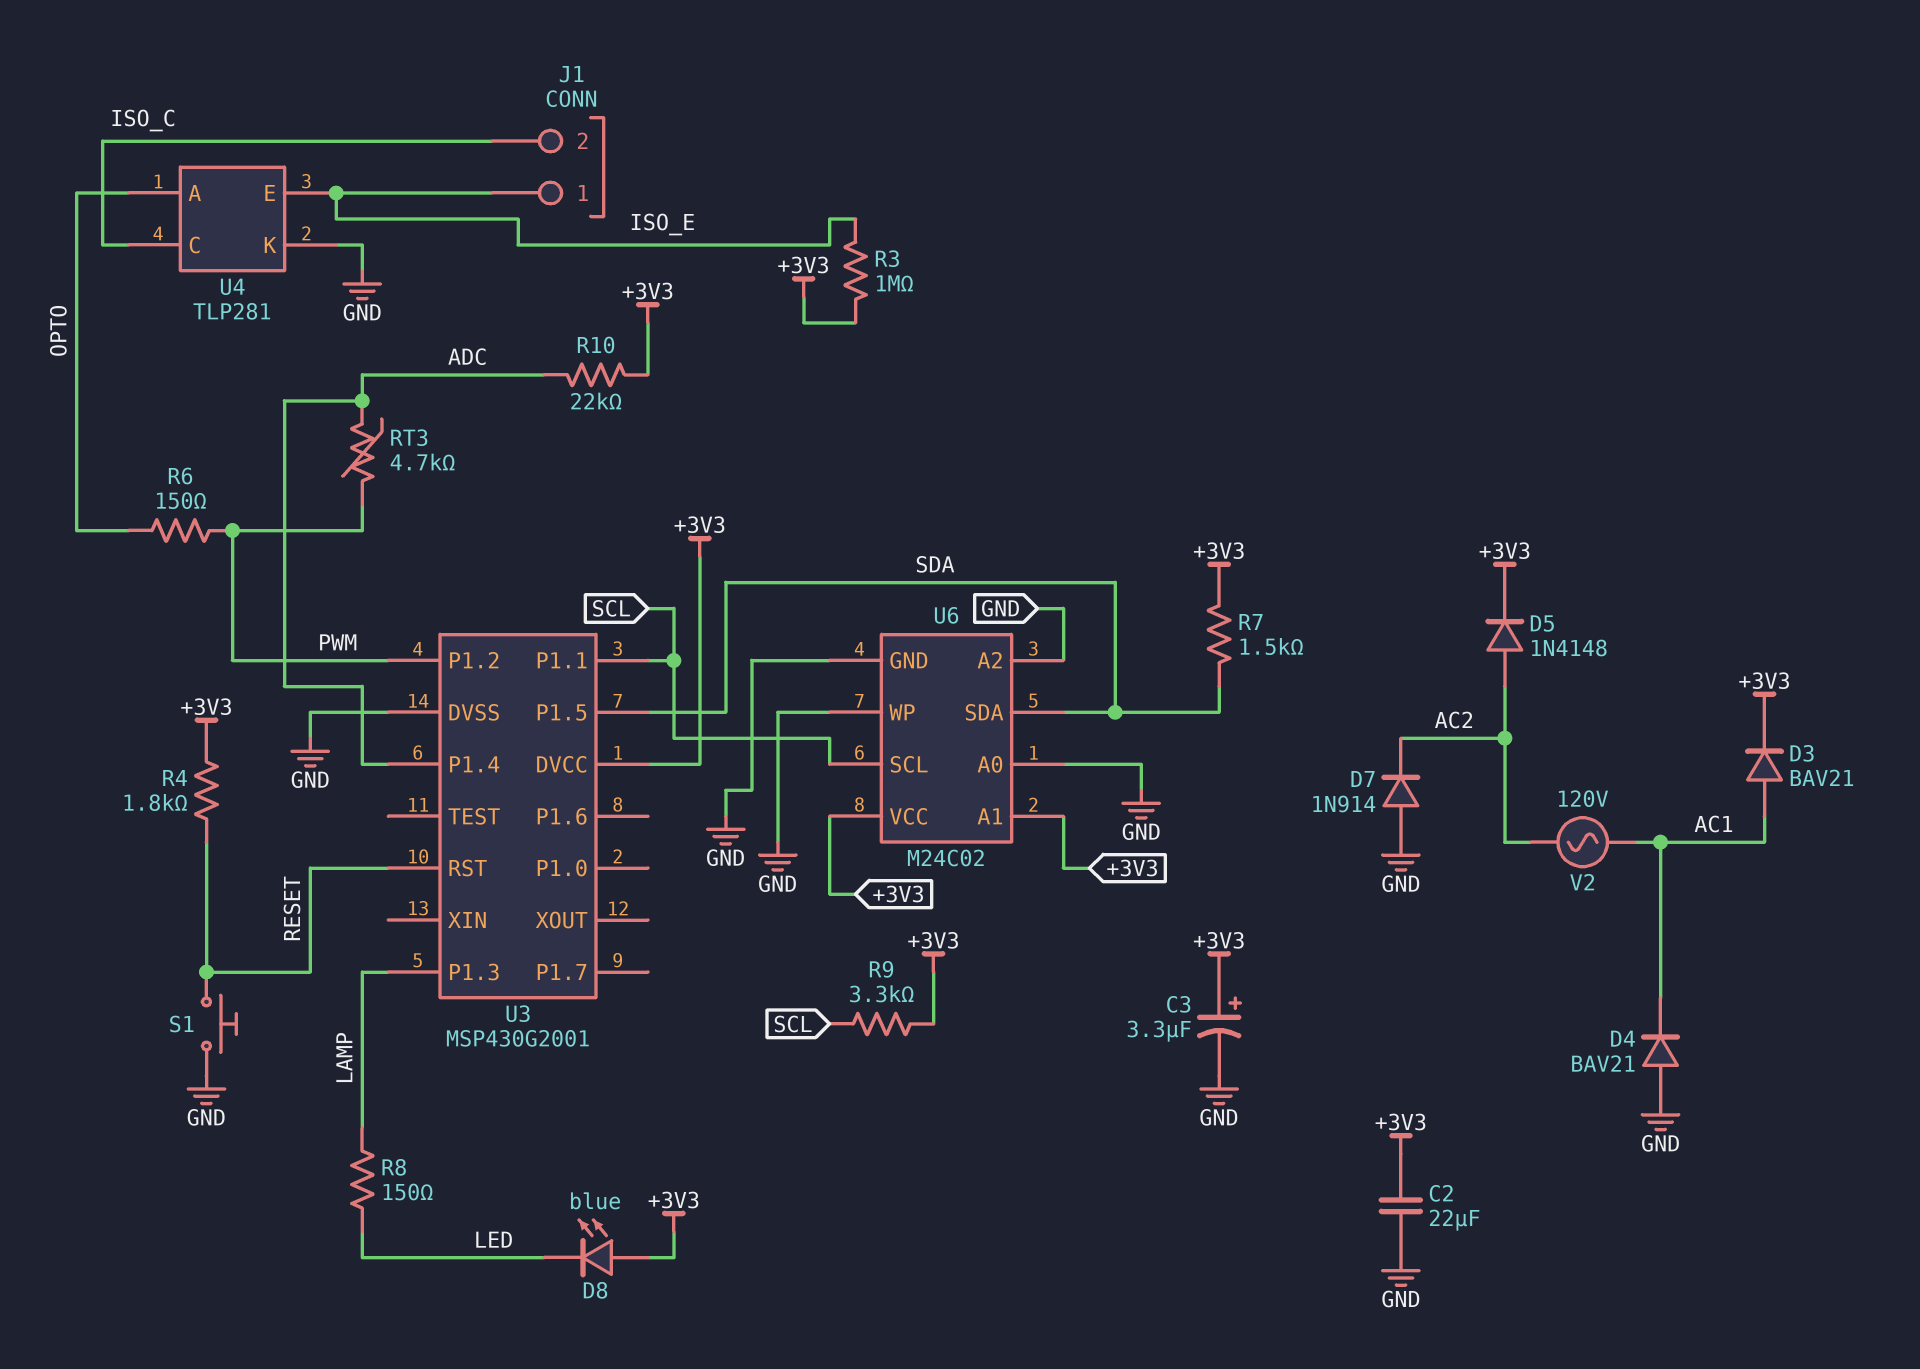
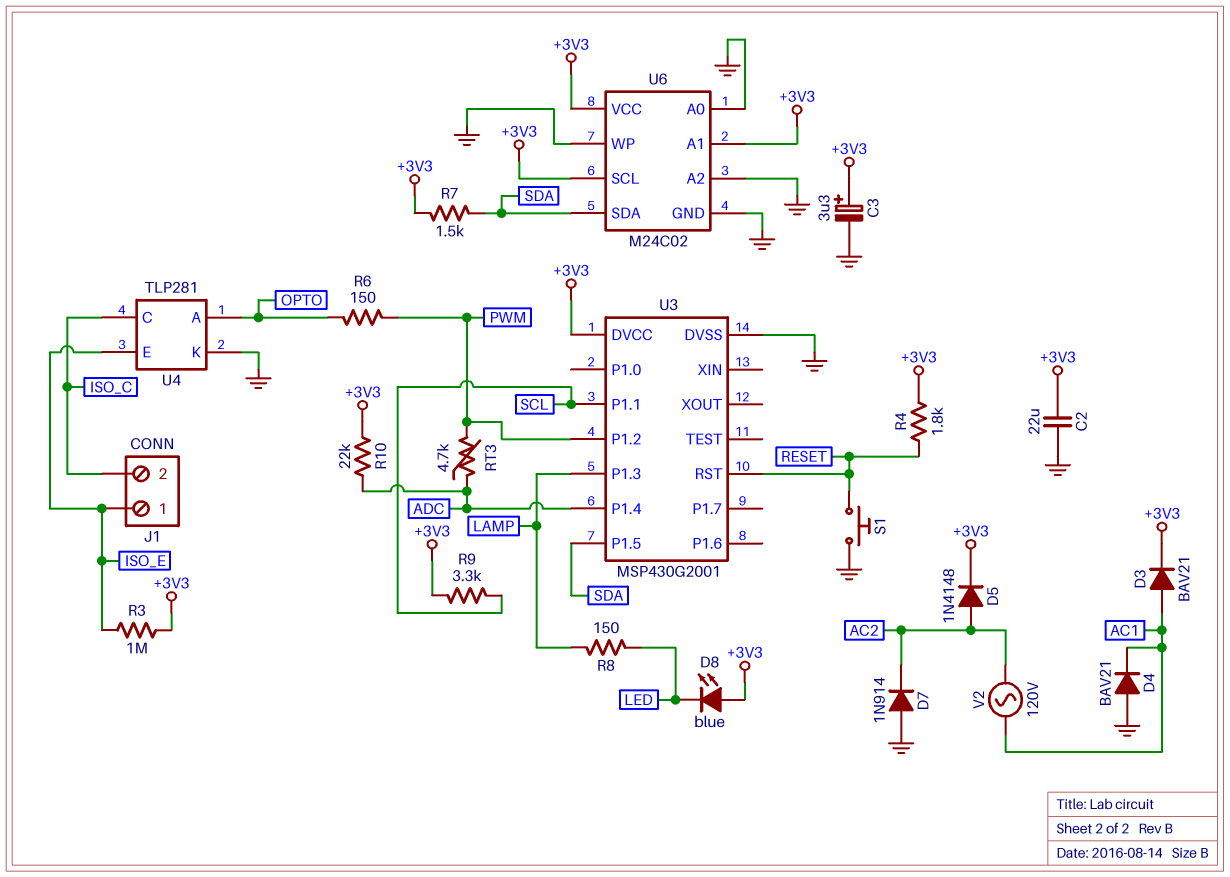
U6 pin SCL: SCL -> +3V3

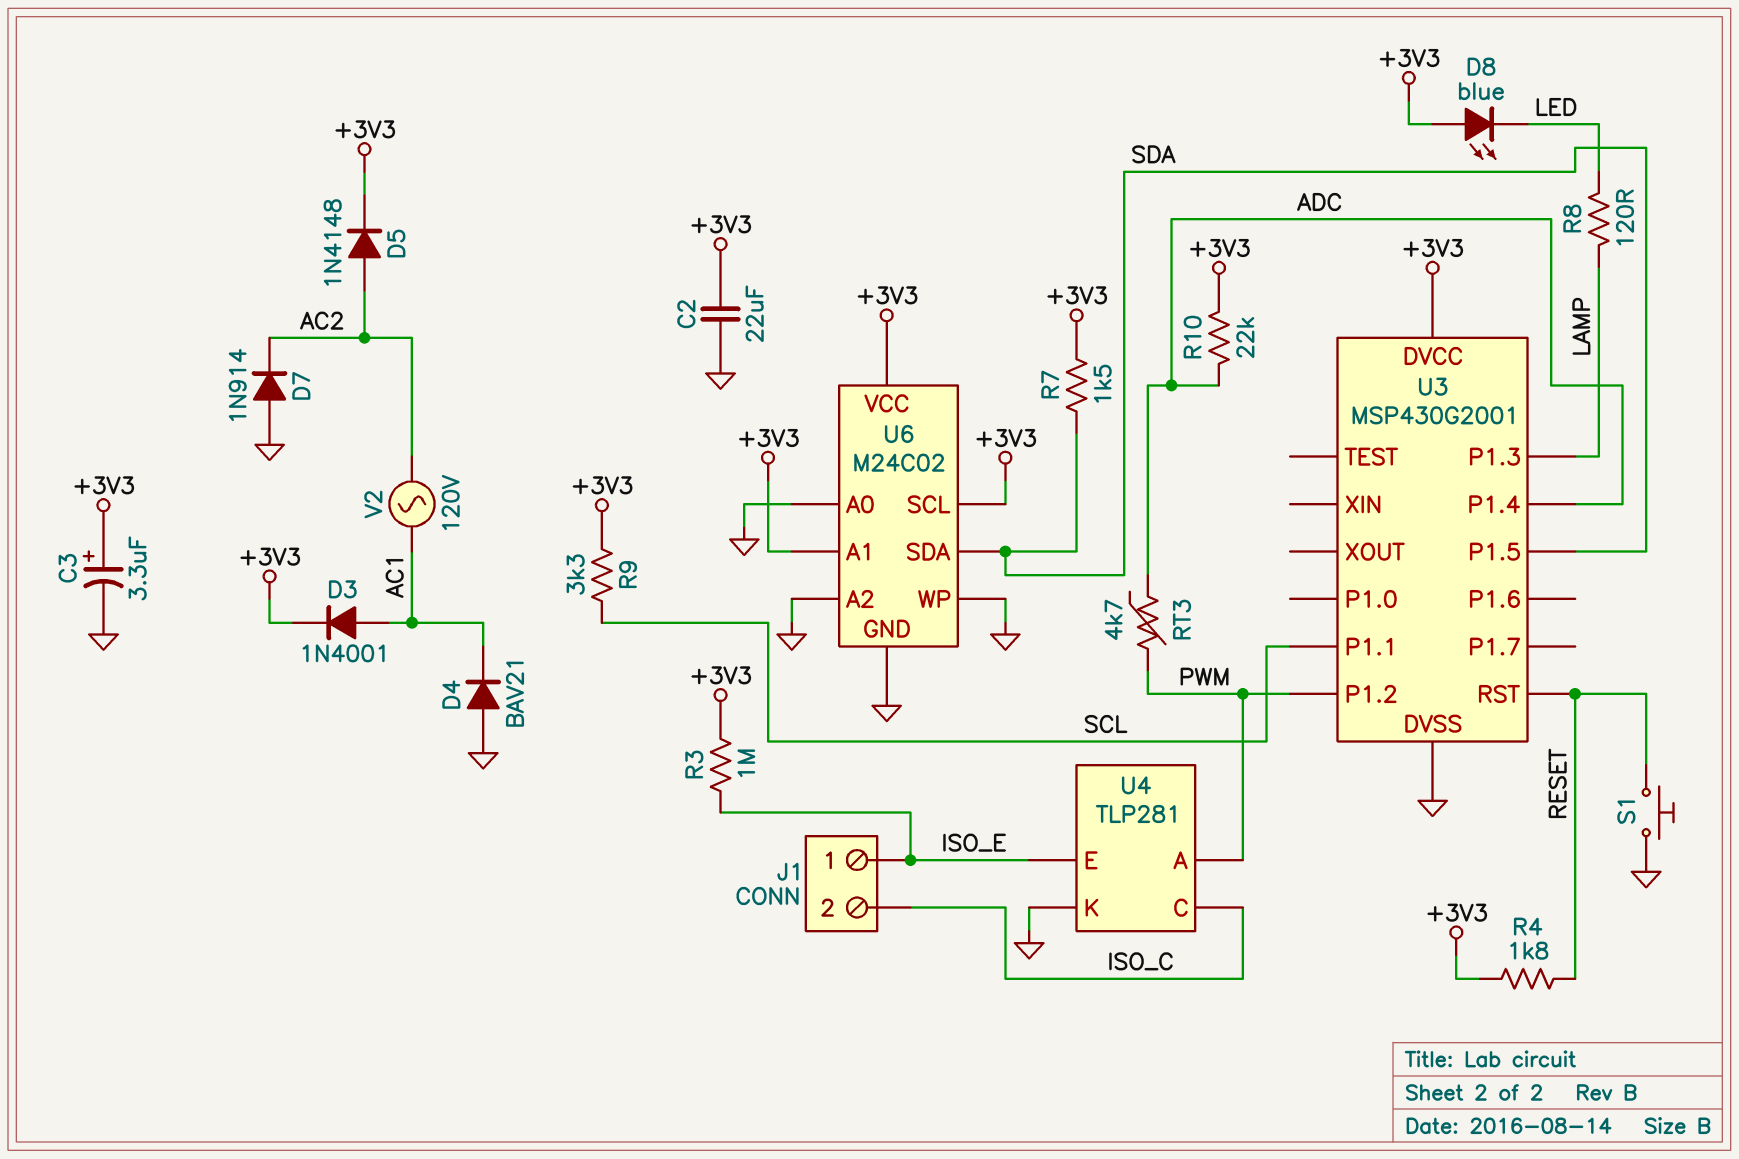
D3: diode BAV21 (A AC1, K +3V3) -> diode 1N4001 (A AC1, K +3V3)
R6: 150 (OPTO, PWM) -> none
R8: 150 (LAMP, LED) -> 120 (LAMP, LED)
U4 pin A: OPTO -> PWM

